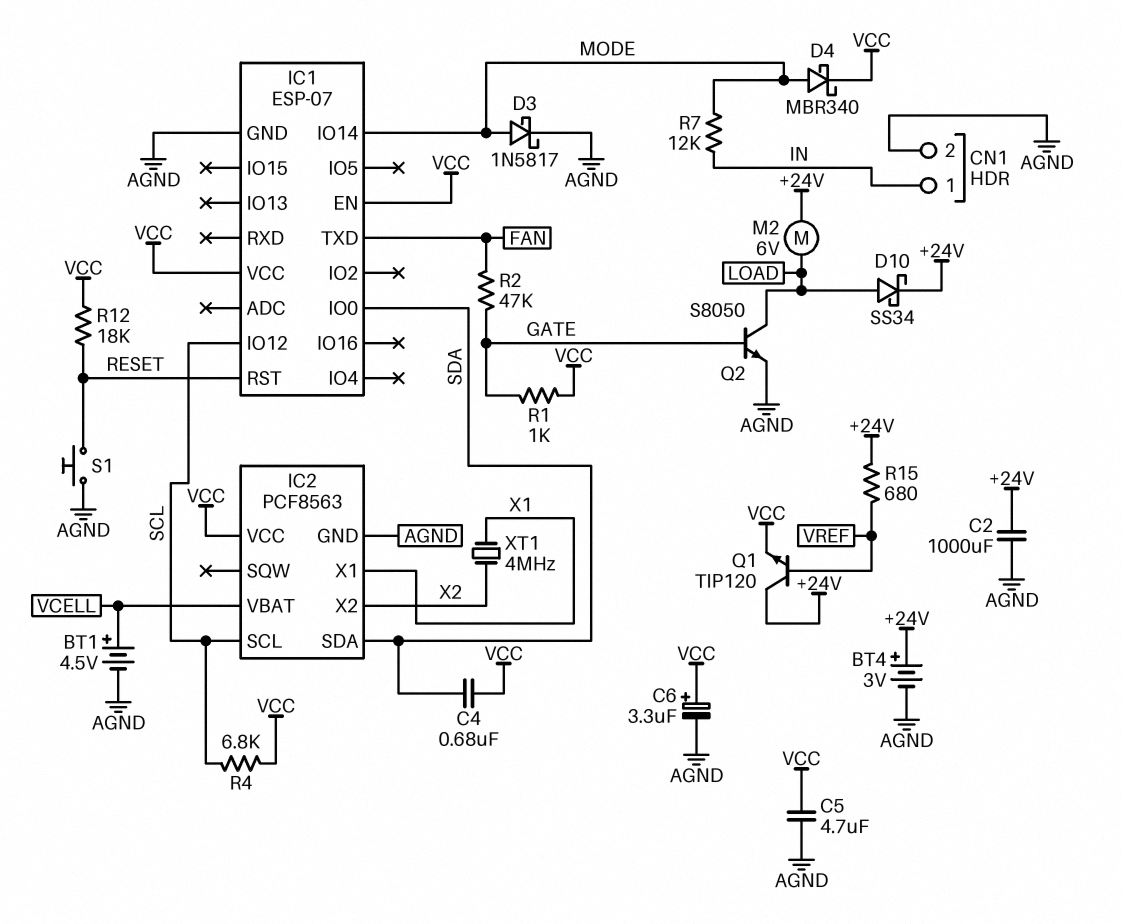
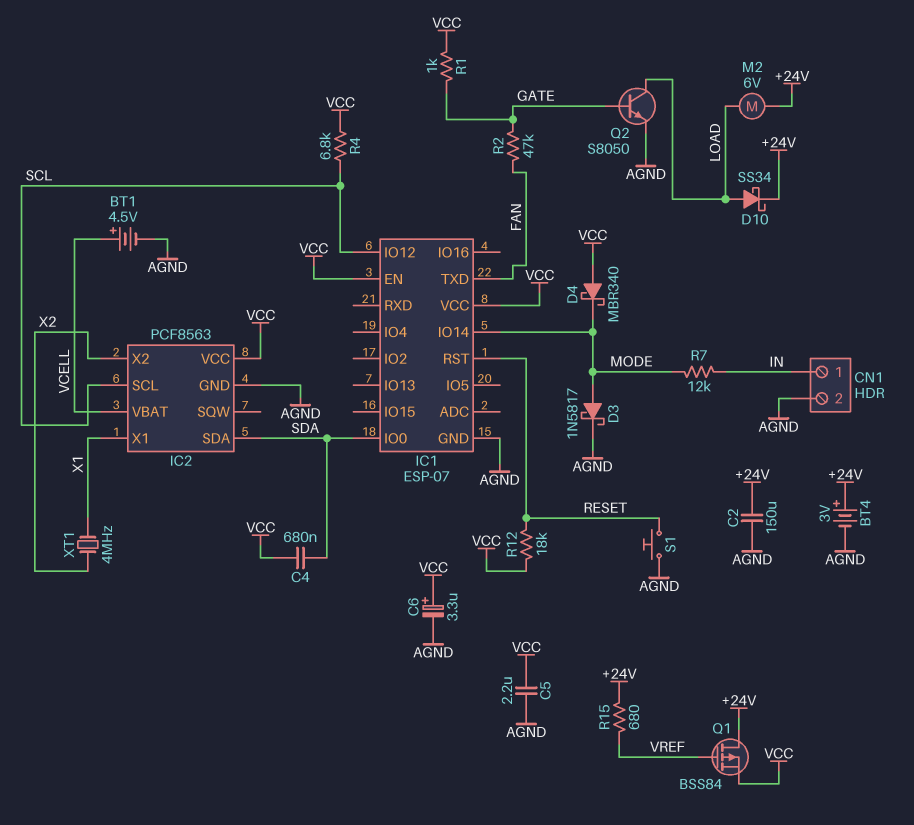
C2: 1000uF (+24V, AGND) -> 150uF (+24V, AGND)
C5: 4.7uF (AGND, VCC) -> 2.2uF (AGND, VCC)
D4: schottky MBR340 (A MODE, K VCC) -> schottky MBR340 (A VCC, K MODE)
Q1: NPN TIP120 (B VREF, C +24V, E VCC) -> PMOS BSS84 (G VREF, D +24V, S VCC)

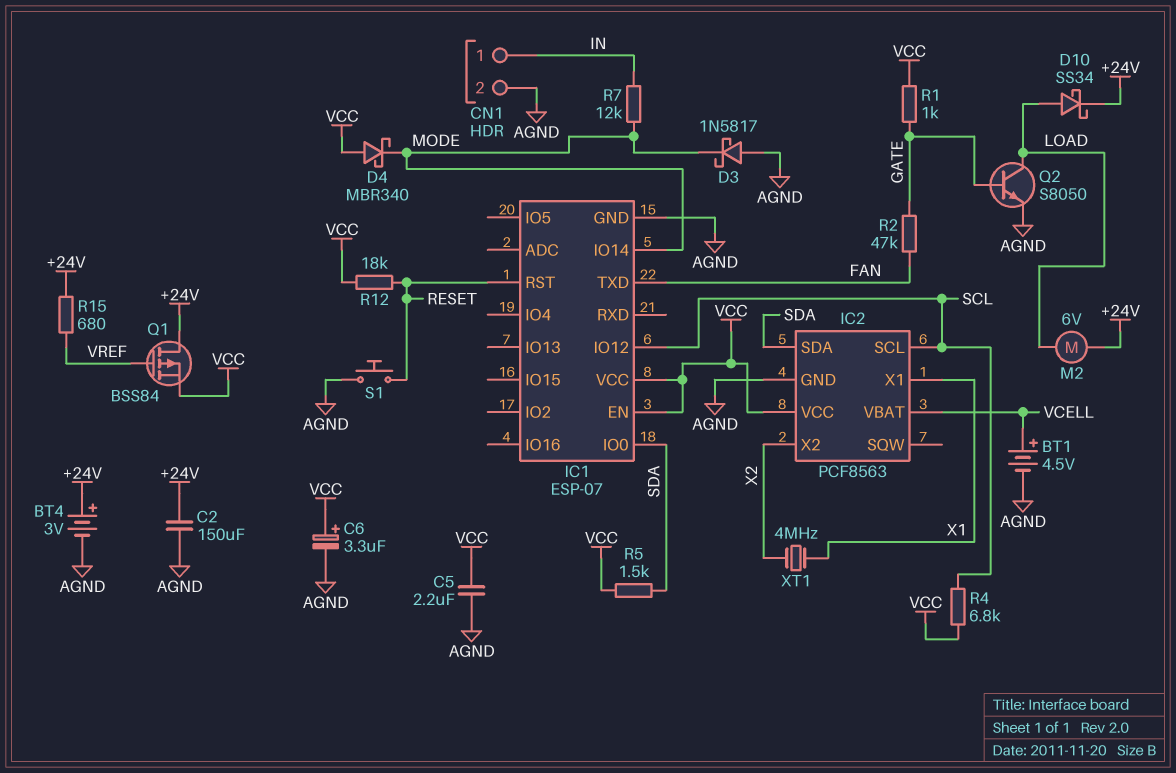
C4: 680nF (SDA, VCC) -> none
D3: schottky 1N5817 (A MODE, K AGND) -> schottky 1N5817 (A AGND, K MODE)
R5: none -> 1.5k (SDA, VCC)

